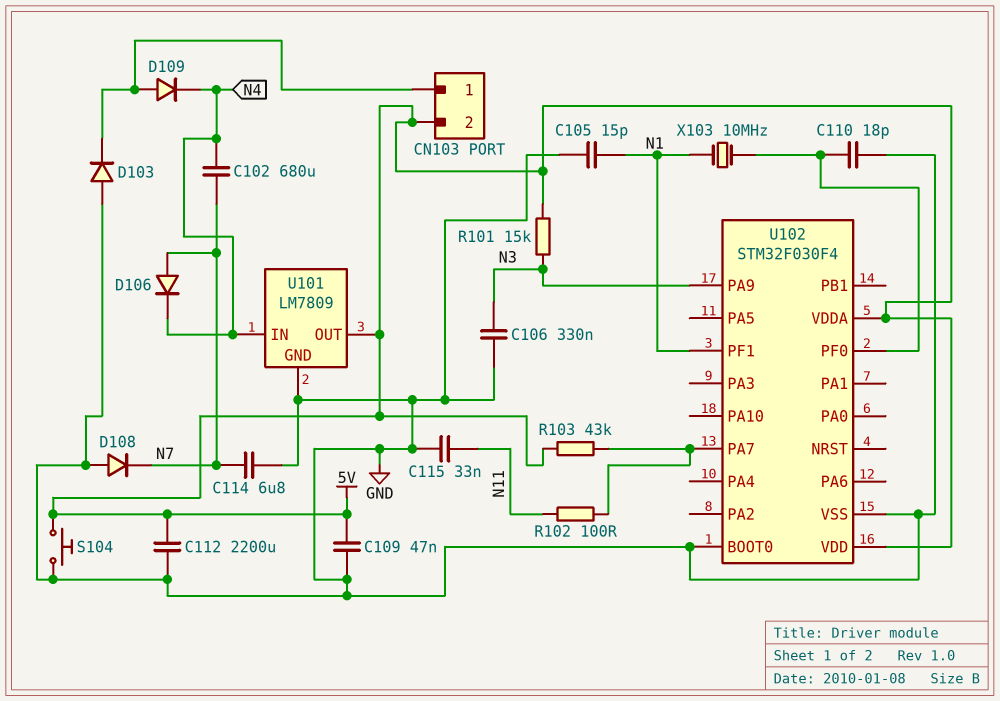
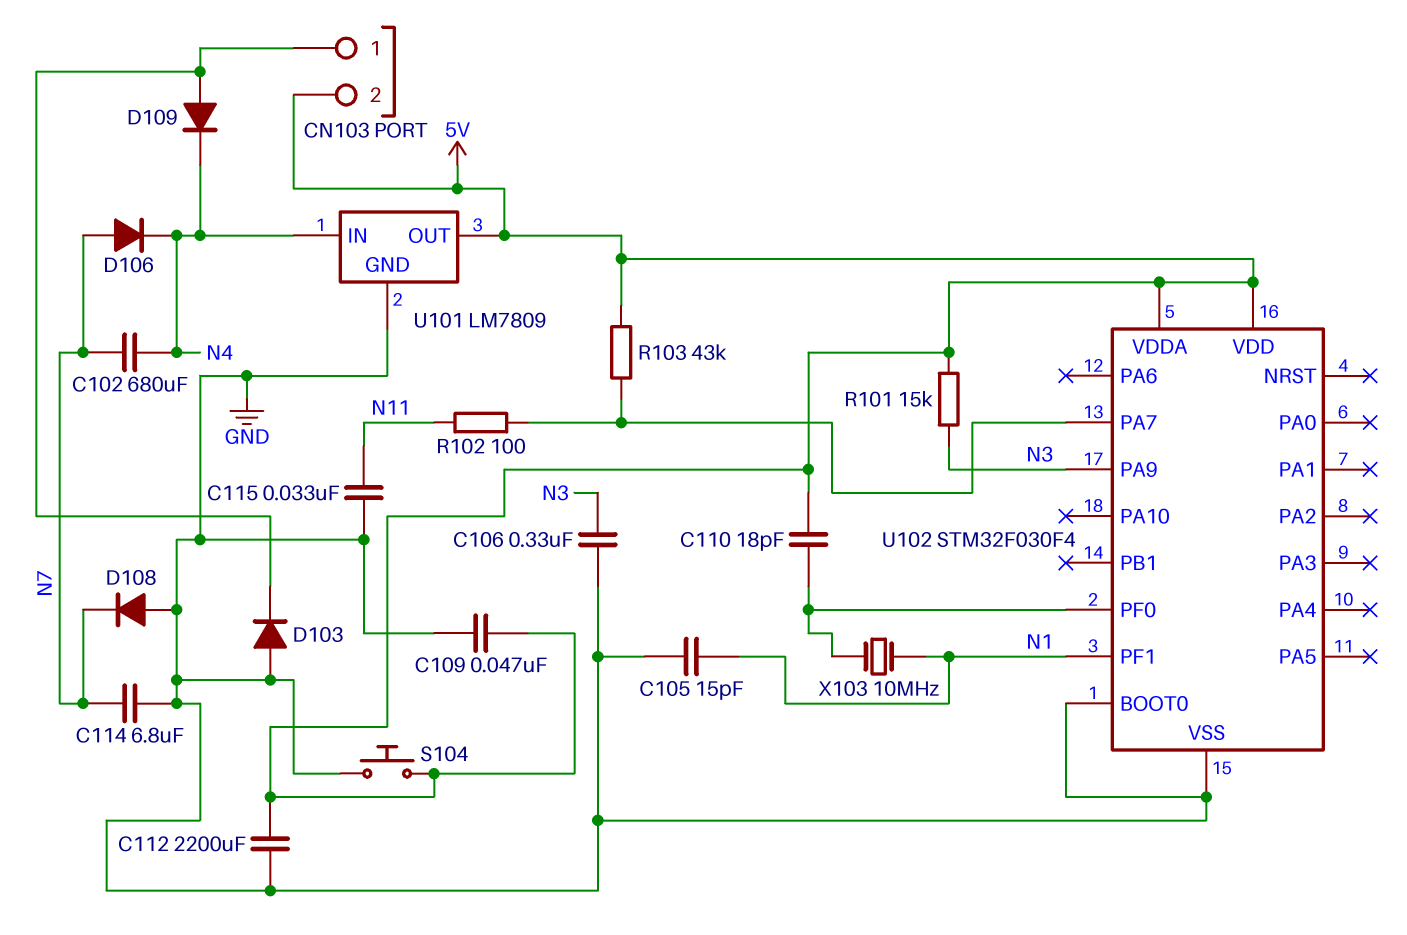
C110: 18pF (GND, U102/PF0) -> 18pF (5V, U102/PF0)

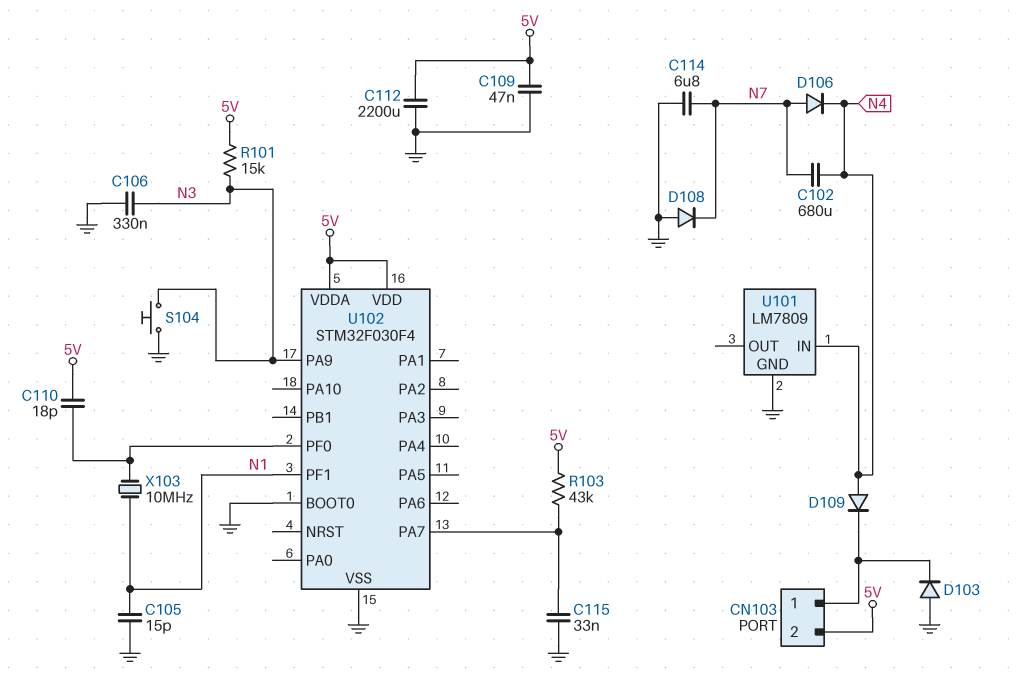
C115: 33nF (GND, N11) -> 33nF (GND, U102/PA7)
D109: diode (A CN103/1, K N4) -> diode (A N4, K CN103/1)
R102: 100 (N11, U102/PA7) -> none
S104: button (5V, GND) -> button (GND, N3)
U101 pin OUT: 5V -> none

